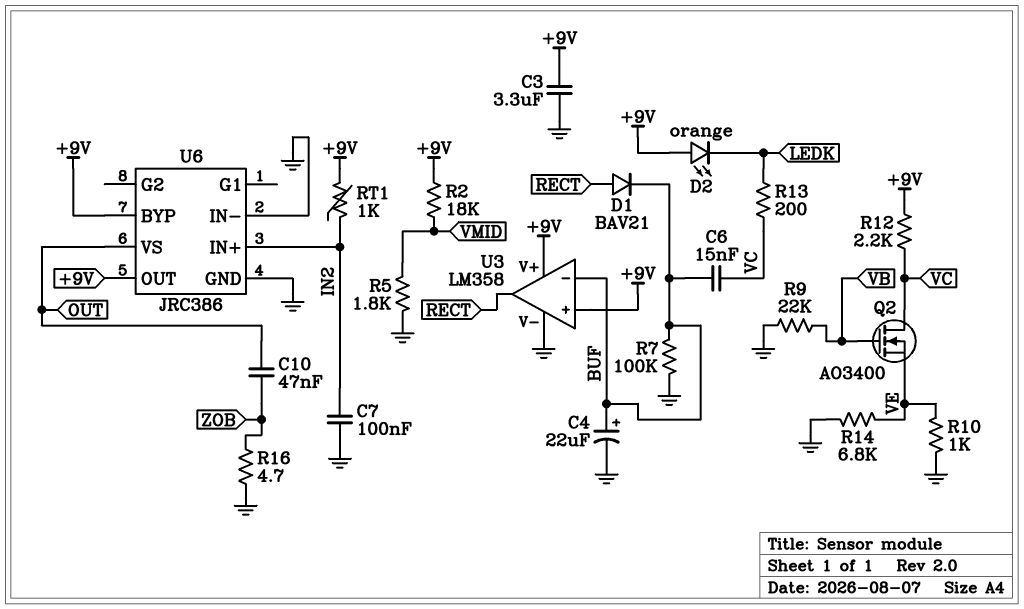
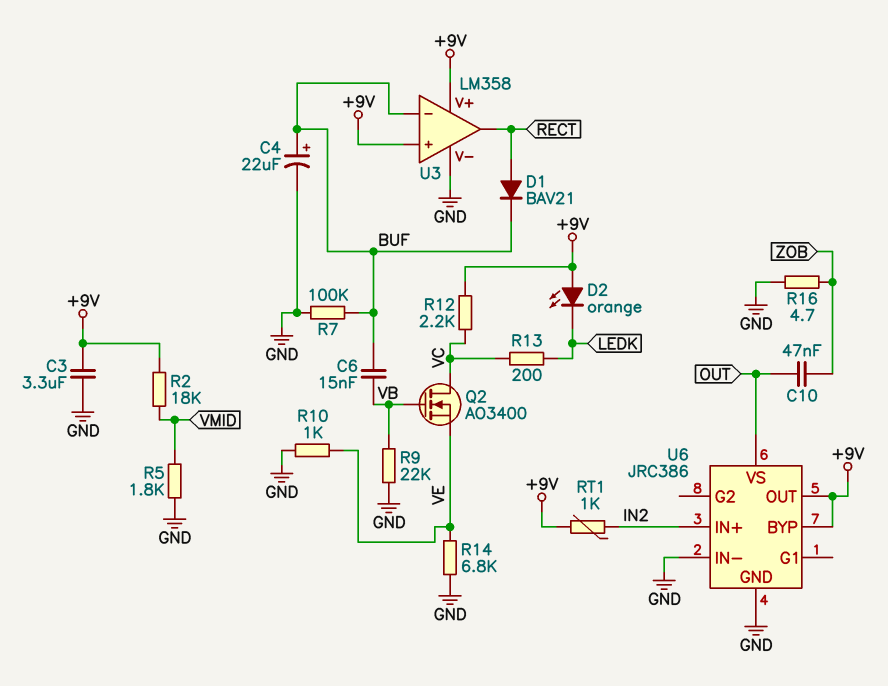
C6: 15nF (BUF, VC) -> 15nF (BUF, VB)
C7: 100nF (GND, IN2) -> none

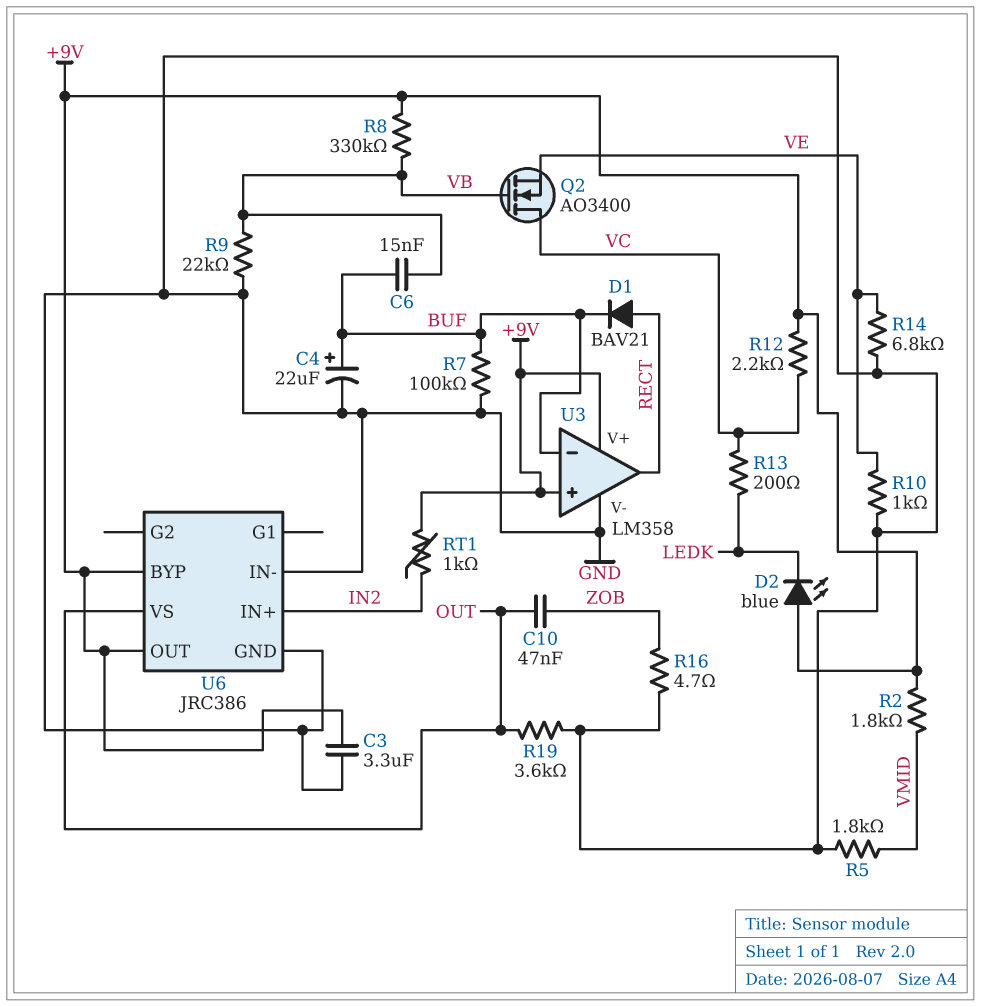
D2: LED orange (A +9V, K LEDK) -> LED blue (A +9V, K LEDK)
R2: 18k (+9V, VMID) -> 1.8k (+9V, VMID)
R8: none -> 330k (+9V, VB)
R19: none -> 3.6k (GND, OUT)

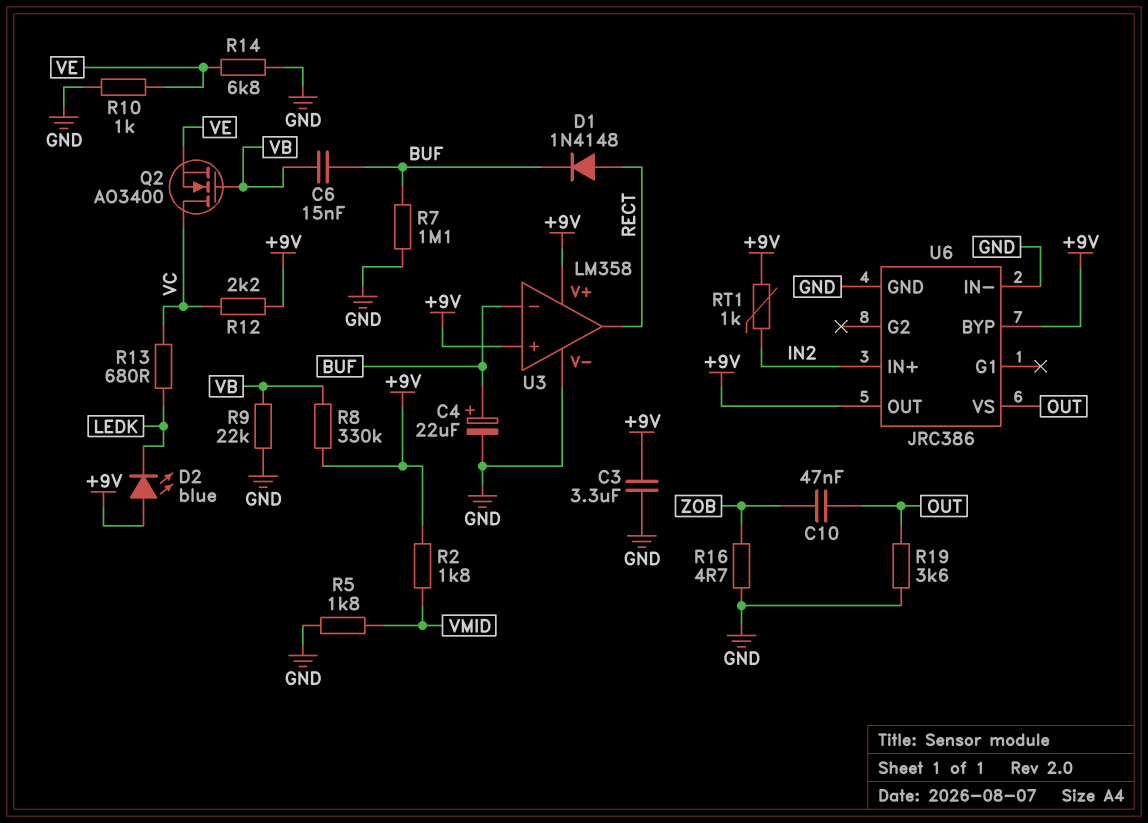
D1: diode BAV21 (A RECT, K BUF) -> diode 1N4148 (A RECT, K BUF)
R7: 100k (BUF, GND) -> 1.1M (BUF, GND)
R13: 200 (LEDK, VC) -> 680 (LEDK, VC)

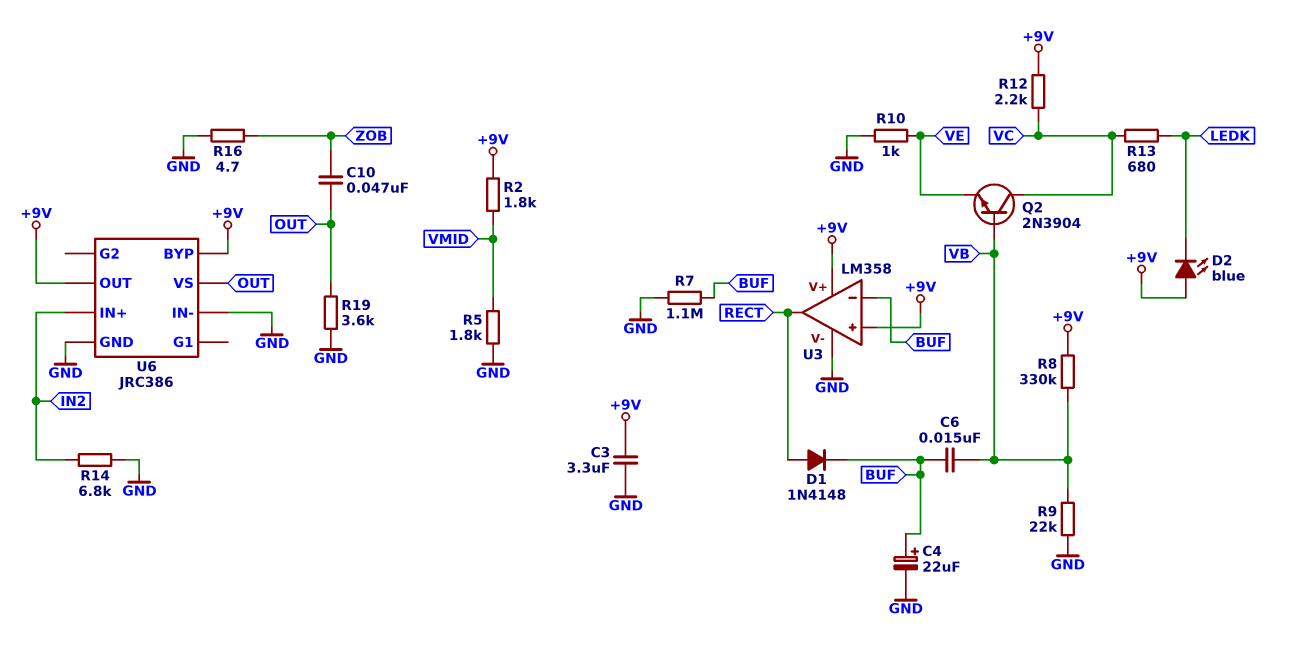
Q2: NMOS AO3400 (G VB, D VC, S VE) -> NPN 2N3904 (B VB, C VC, E VE)
R14: 6.8k (GND, VE) -> 6.8k (GND, IN2)
RT1: 1k (+9V, IN2) -> none

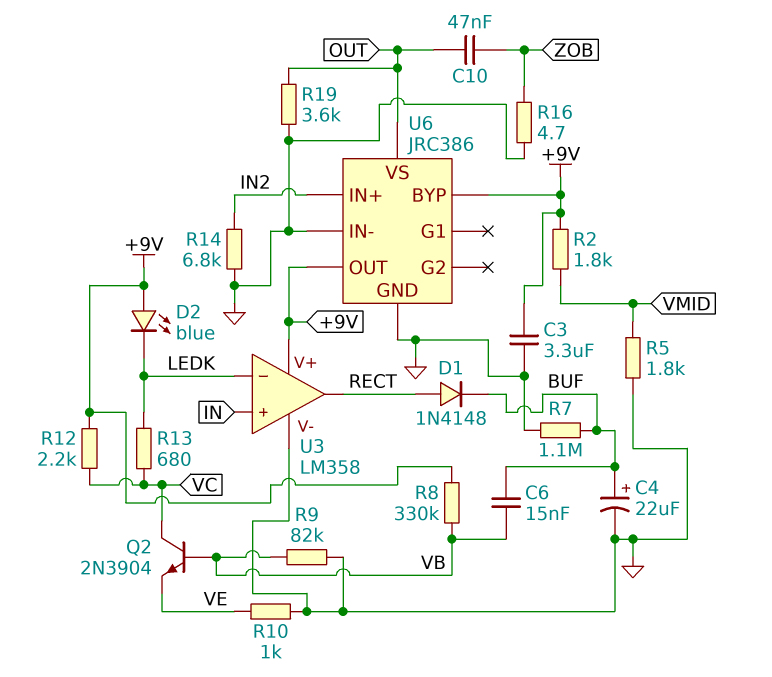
R9: 22k (GND, VB) -> 82k (GND, VB)
U3 pin in+: +9V -> IN
U3 pin in-: BUF -> LEDK

